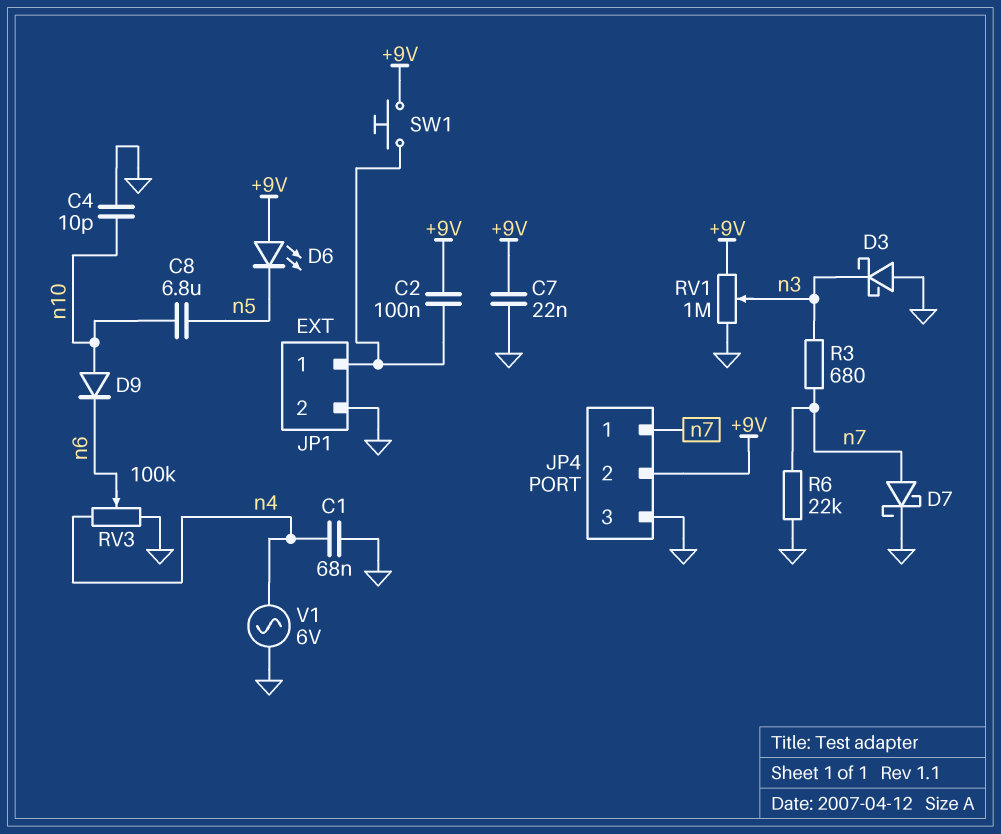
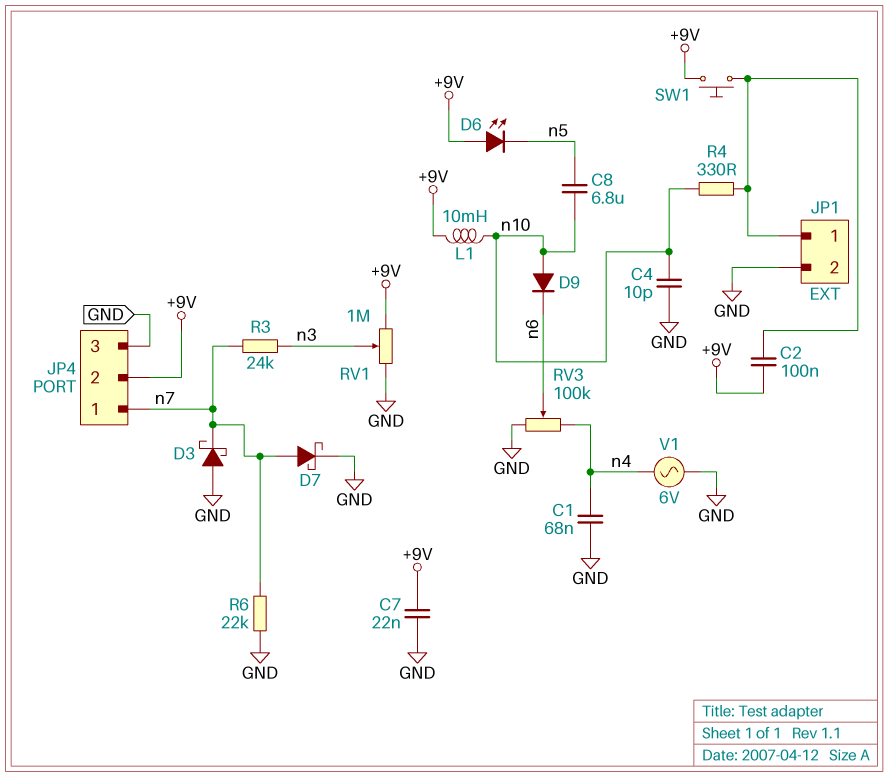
D3: schottky (A GND, K n3) -> schottky (A GND, K n7)
L1: none -> 10mH (+9V, n10)
R3: 680 (n3, n7) -> 24k (n3, n7)
R4: none -> 330 (JP1/1, n10)

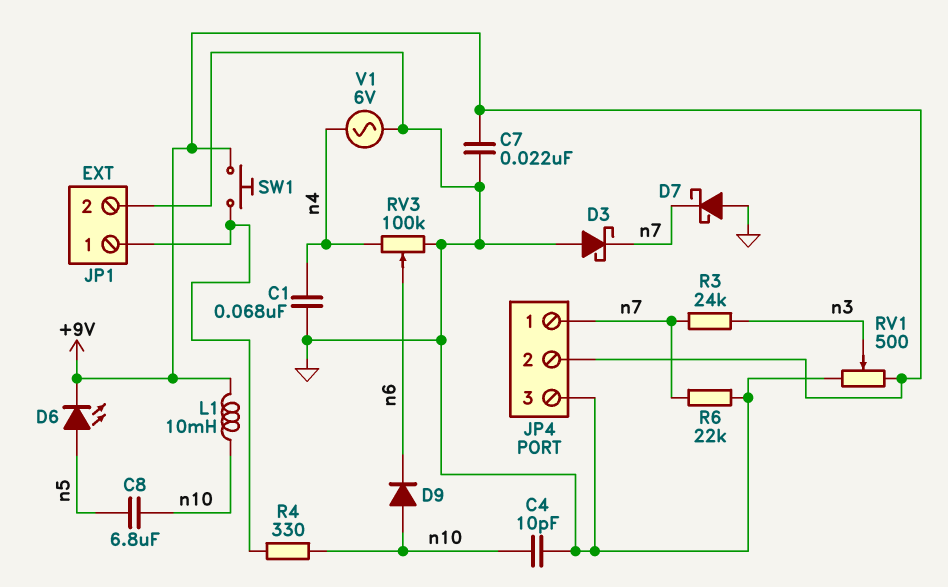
C2: 100nF (+9V, JP1/1) -> none
D6: LED (A +9V, K n5) -> LED (A n5, K +9V)
D7: schottky (A n7, K GND) -> schottky (A GND, K n7)
RV1: 1M (+9V, GND, wiper n3) -> 500 (+9V, GND, wiper n3)

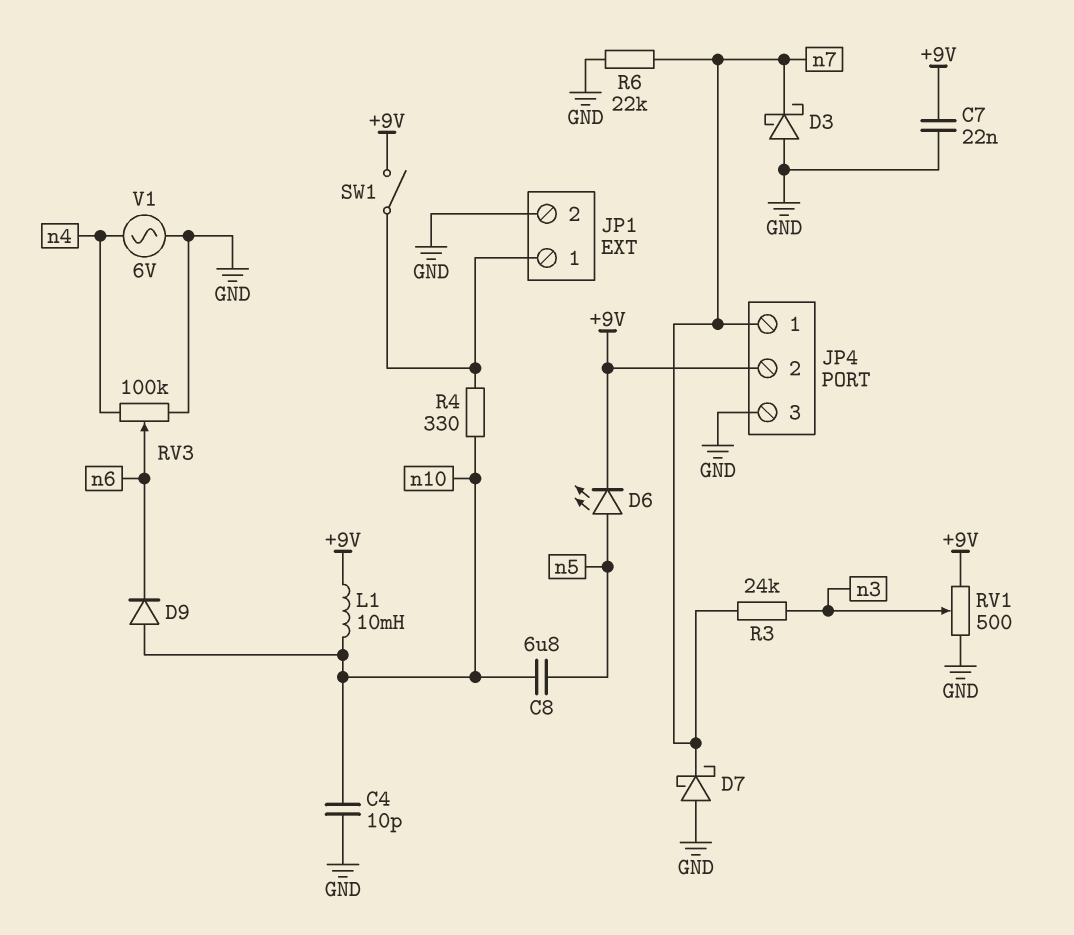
C1: 68nF (GND, n4) -> none
SW1: button (+9V, JP1/1) -> switch (+9V, JP1/1)

